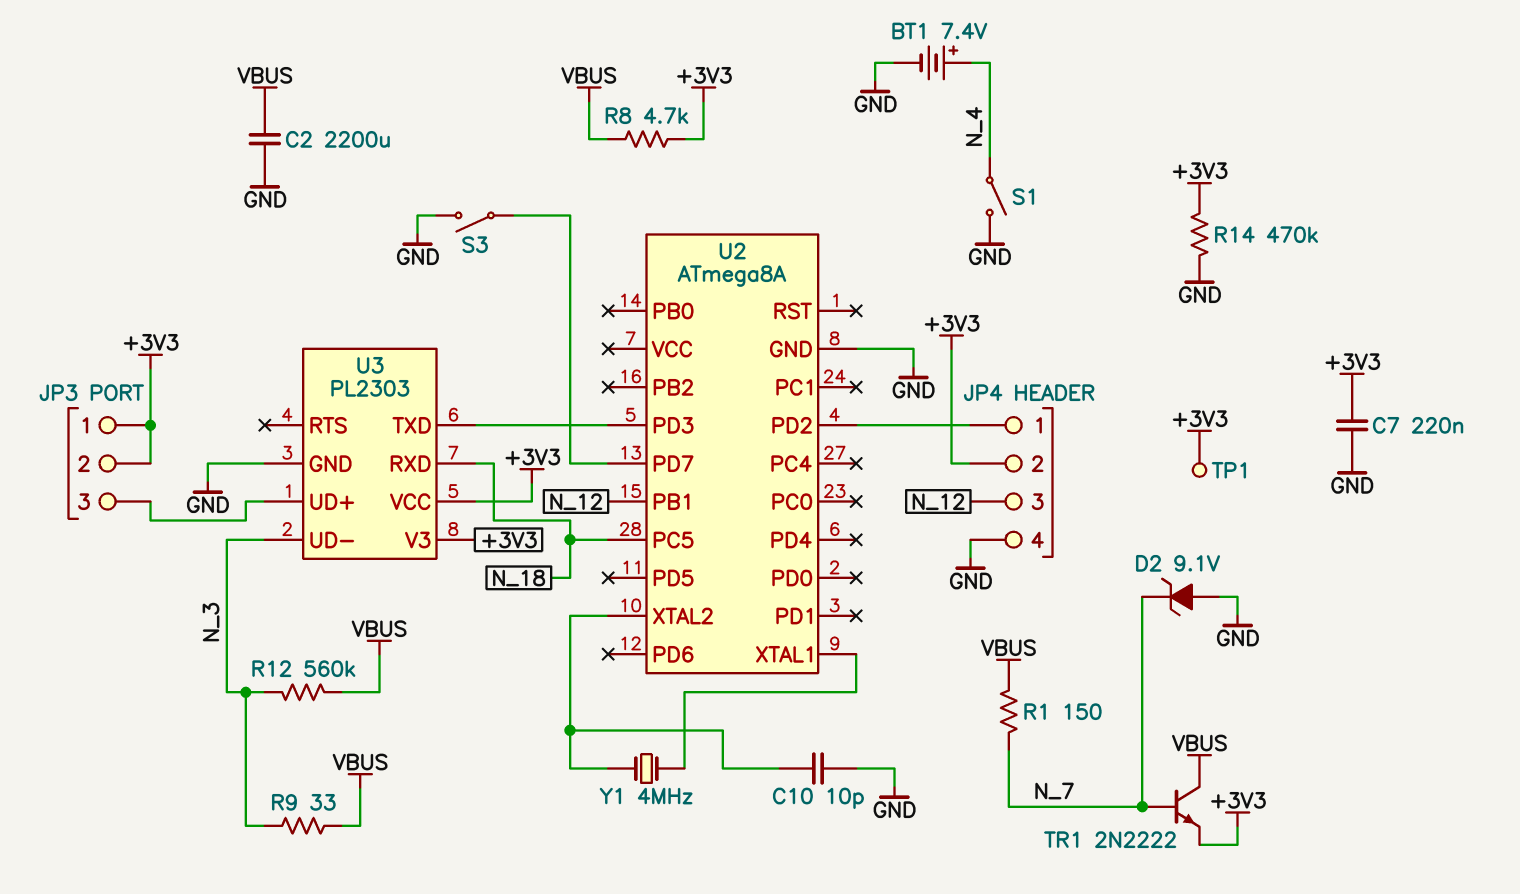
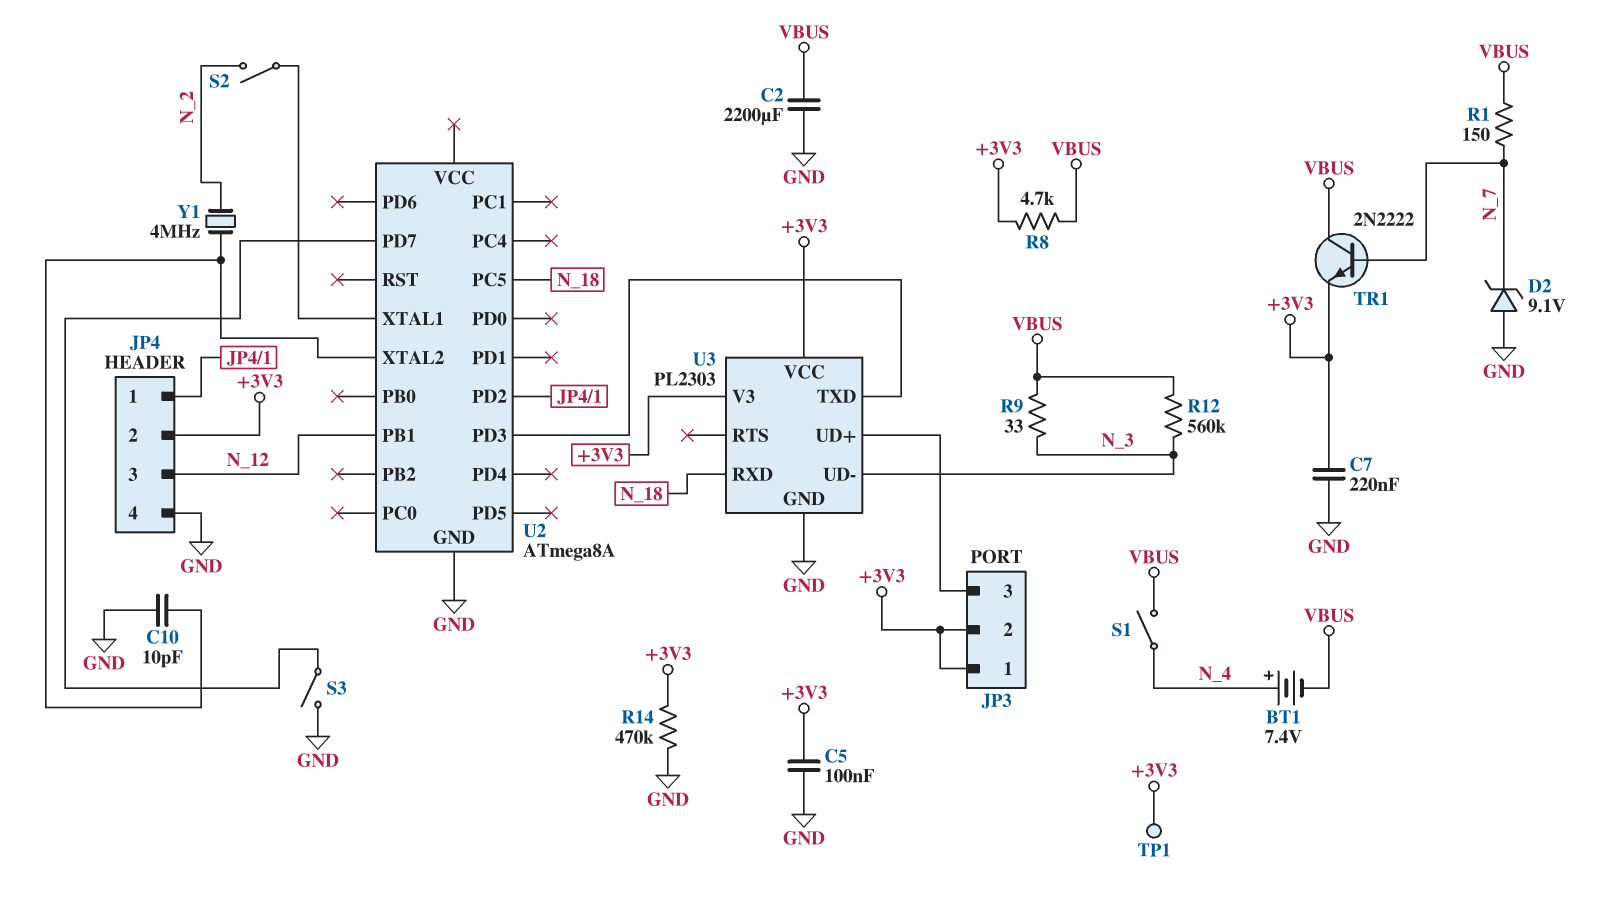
BT1: 7.4V (plus N_4, minus GND) -> 7.4V (plus N_4, minus VBUS)
C5: none -> 100nF (+3V3, GND)
S1: switch (GND, N_4) -> switch (N_4, VBUS)
S2: none -> switch (N_2, U2/XTAL1)
Y1: 4MHz (U2/XTAL1, U2/XTAL2) -> 4MHz (N_2, U2/XTAL2)

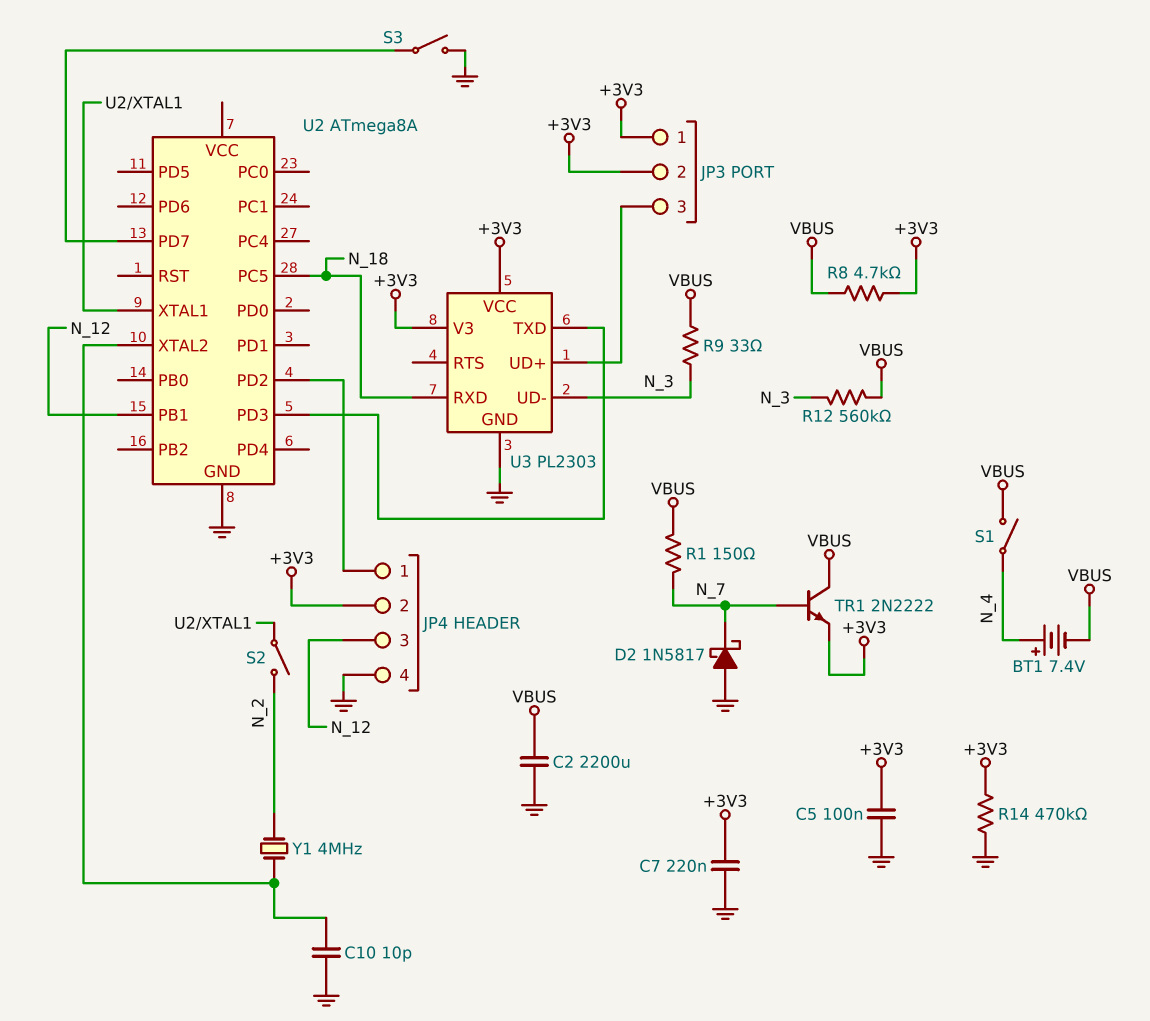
D2: zener 9.1V (A GND, K N_7) -> schottky 1N5817 (A GND, K N_7)
TP1: test point (+3V3) -> none

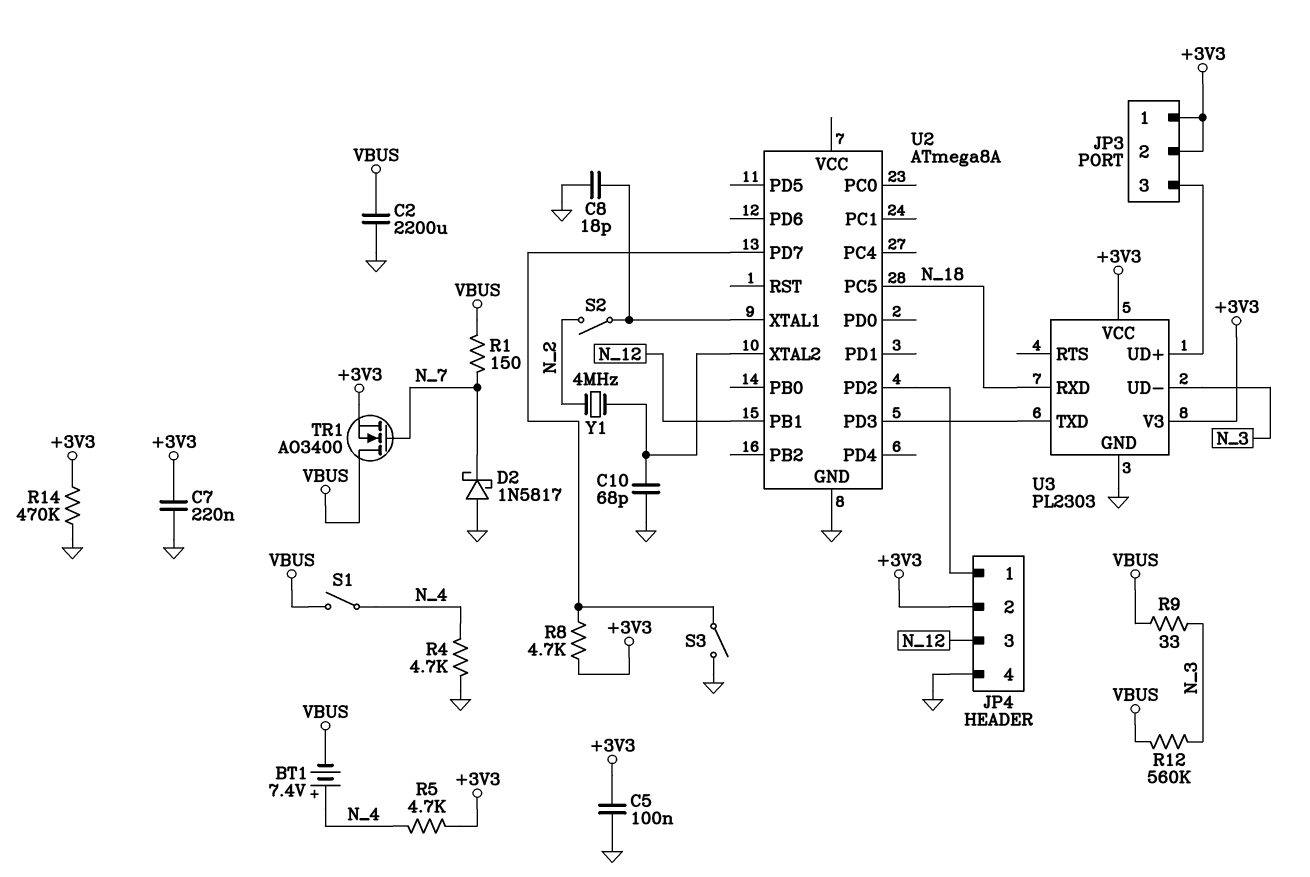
C8: none -> 18pF (GND, U2/XTAL1)
C10: 10pF (GND, U2/XTAL2) -> 68pF (GND, U2/XTAL2)
R4: none -> 4.7k (GND, N_4)
R5: none -> 4.7k (+3V3, N_4)
R8: 4.7k (+3V3, VBUS) -> 4.7k (+3V3, U2/PD7)
TR1: NPN 2N2222 (B N_7, C VBUS, E +3V3) -> NMOS AO3400 (G N_7, D VBUS, S +3V3)

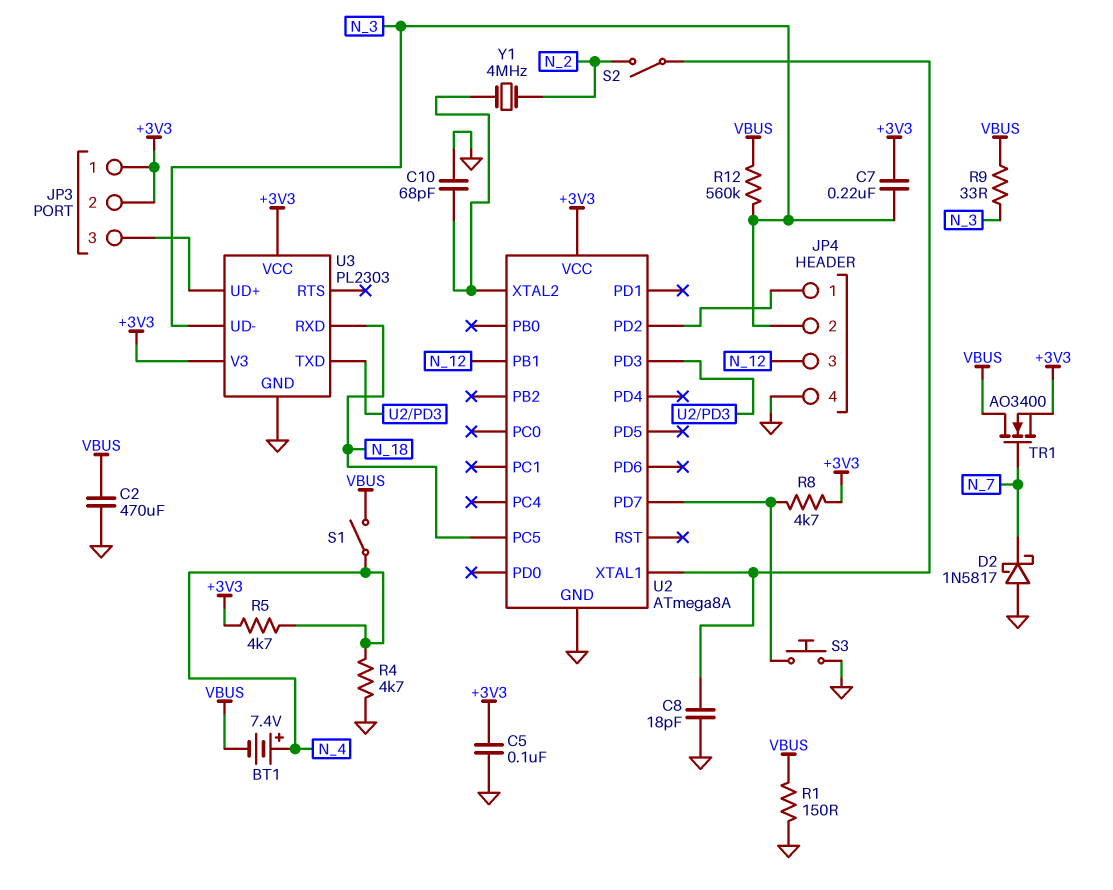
C2: 2200uF (GND, VBUS) -> 470uF (GND, VBUS)
C7: 220nF (+3V3, GND) -> 220nF (+3V3, N_3)
JP4 pin 2: +3V3 -> N_3
R1: 150 (N_7, VBUS) -> 150 (GND, VBUS)
R14: 470k (+3V3, GND) -> none
S3: switch (GND, U2/PD7) -> button (GND, U2/PD7)
U2 pin VCC: none -> +3V3

